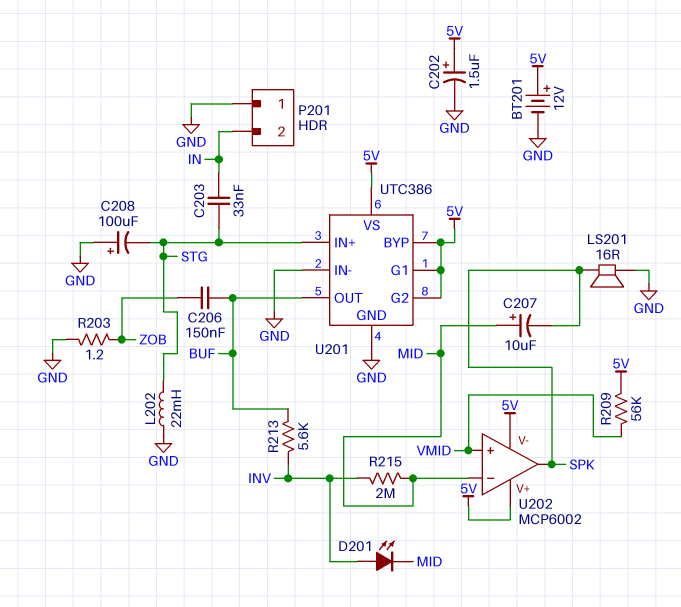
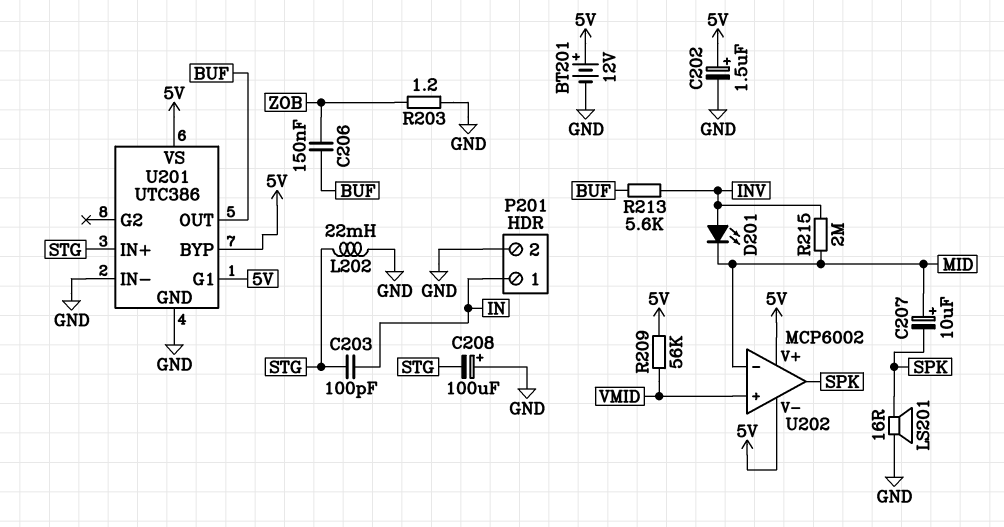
C203: 33nF (IN, STG) -> 100pF (IN, STG)
P201 pin 1: GND -> IN
P201 pin 2: IN -> GND
U201 pin G2: 5V -> none

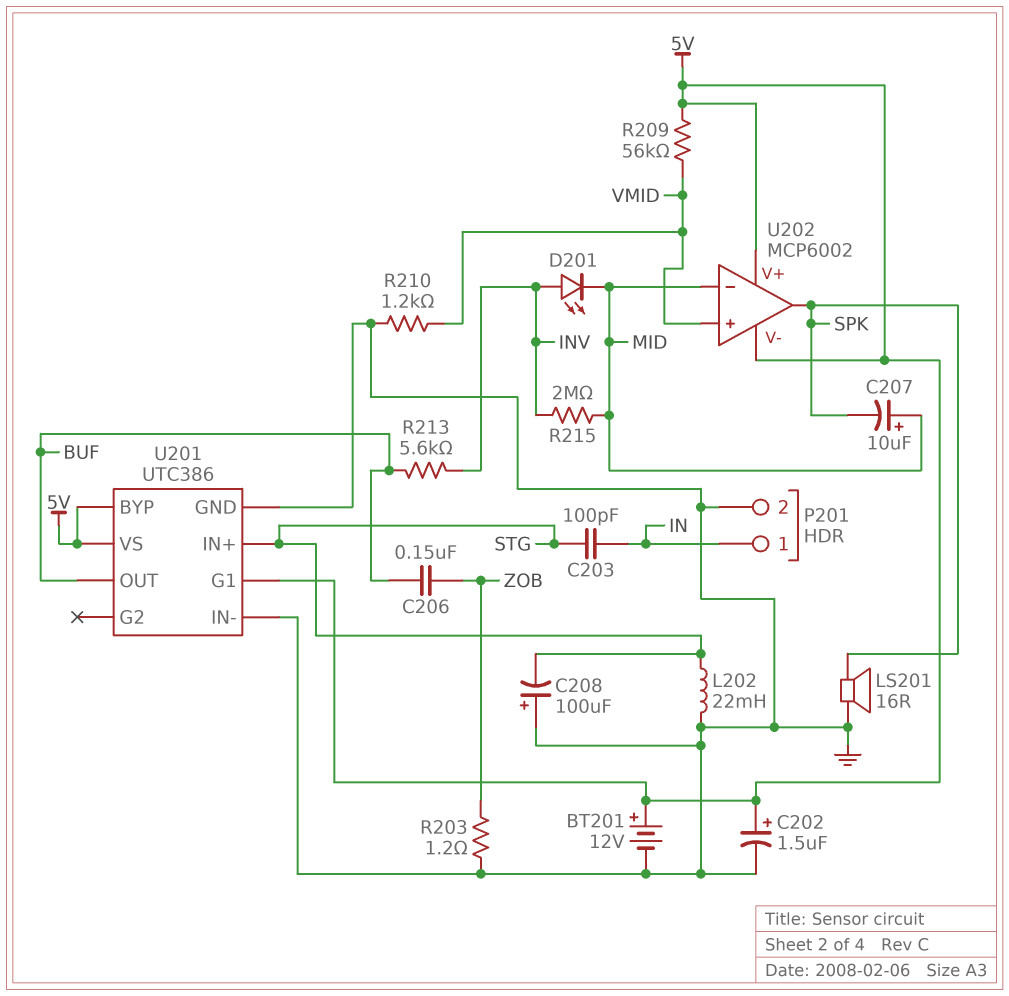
R210: none -> 1.2k (GND, VMID)

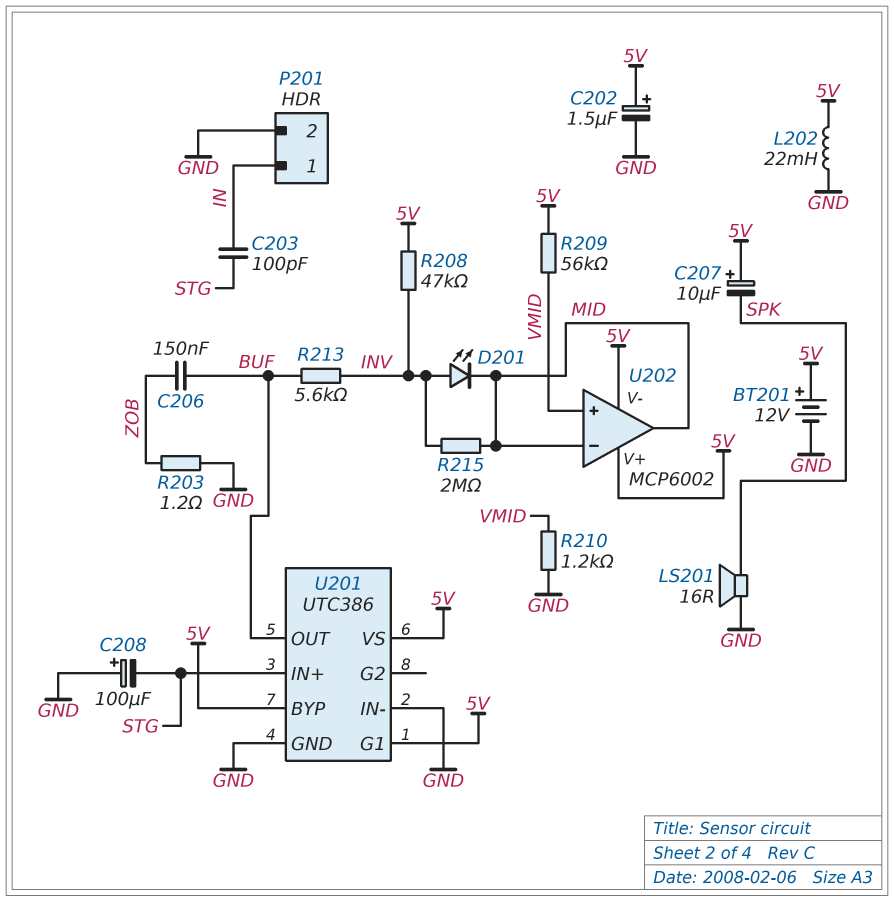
C207: 10uF (plus MID, minus SPK) -> 10uF (plus 5V, minus SPK)
L202: 22mH (GND, STG) -> 22mH (5V, GND)
R208: none -> 47k (5V, INV)
U202 pin out: SPK -> MID

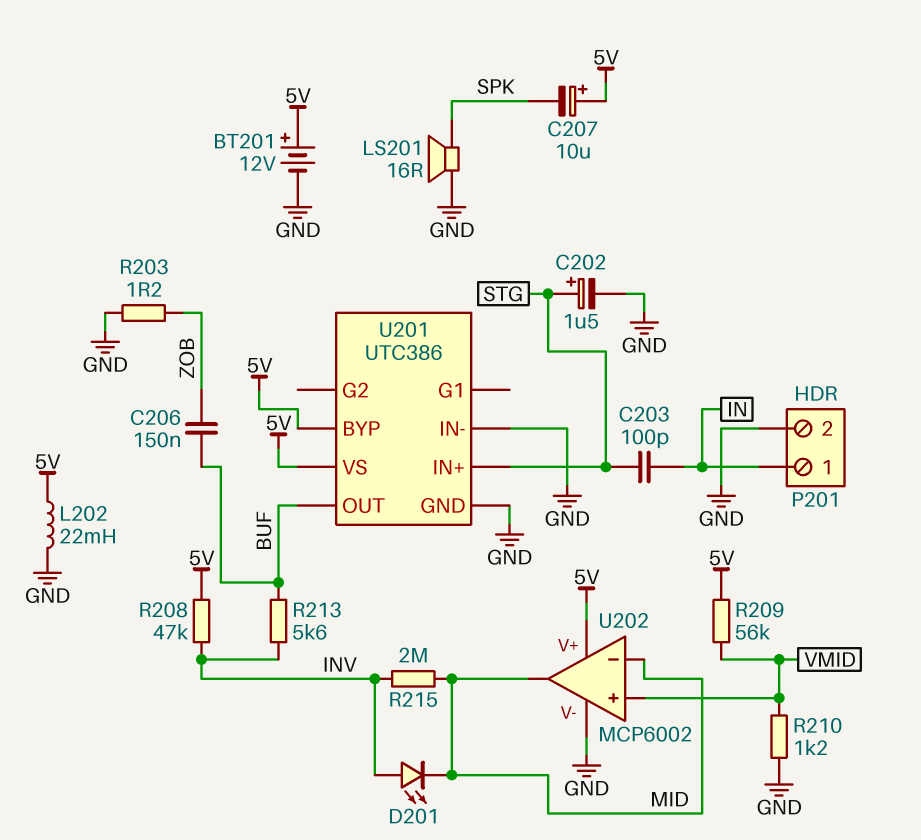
C202: 1.5uF (plus 5V, minus GND) -> 1.5uF (plus STG, minus GND)
C208: 100uF (plus GND, minus STG) -> none
U201 pin G1: 5V -> none
U202 pin V-: 5V -> GND

